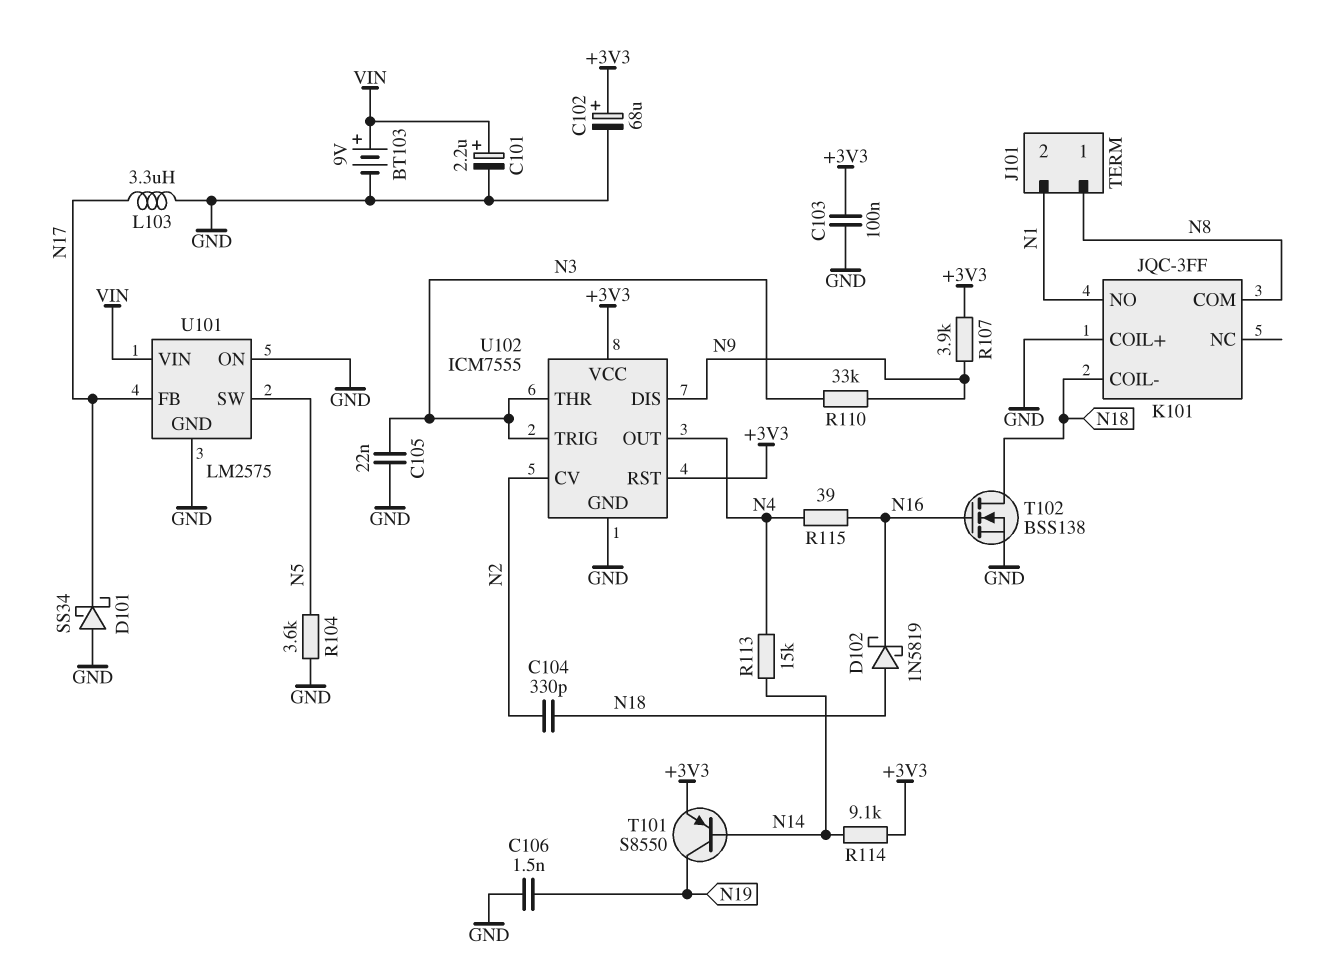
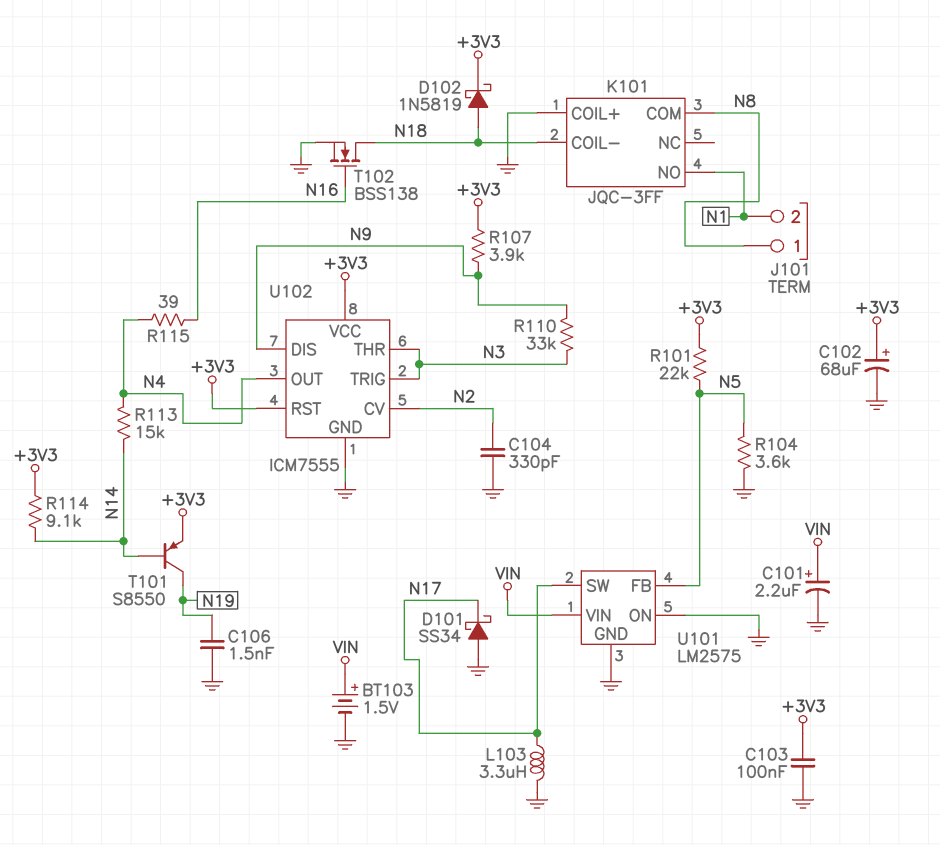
BT103: 9V (plus VIN, minus GND) -> 1.5V (plus VIN, minus GND)
C104: 330pF (N2, N18) -> 330pF (GND, N2)
C105: 22nF (GND, N3) -> none
D102: schottky 1N5819 (A N18, K N16) -> schottky 1N5819 (A N18, K +3V3)
R101: none -> 22k (+3V3, N5)
U101 pin FB: N17 -> N5
U101 pin SW: N5 -> N17

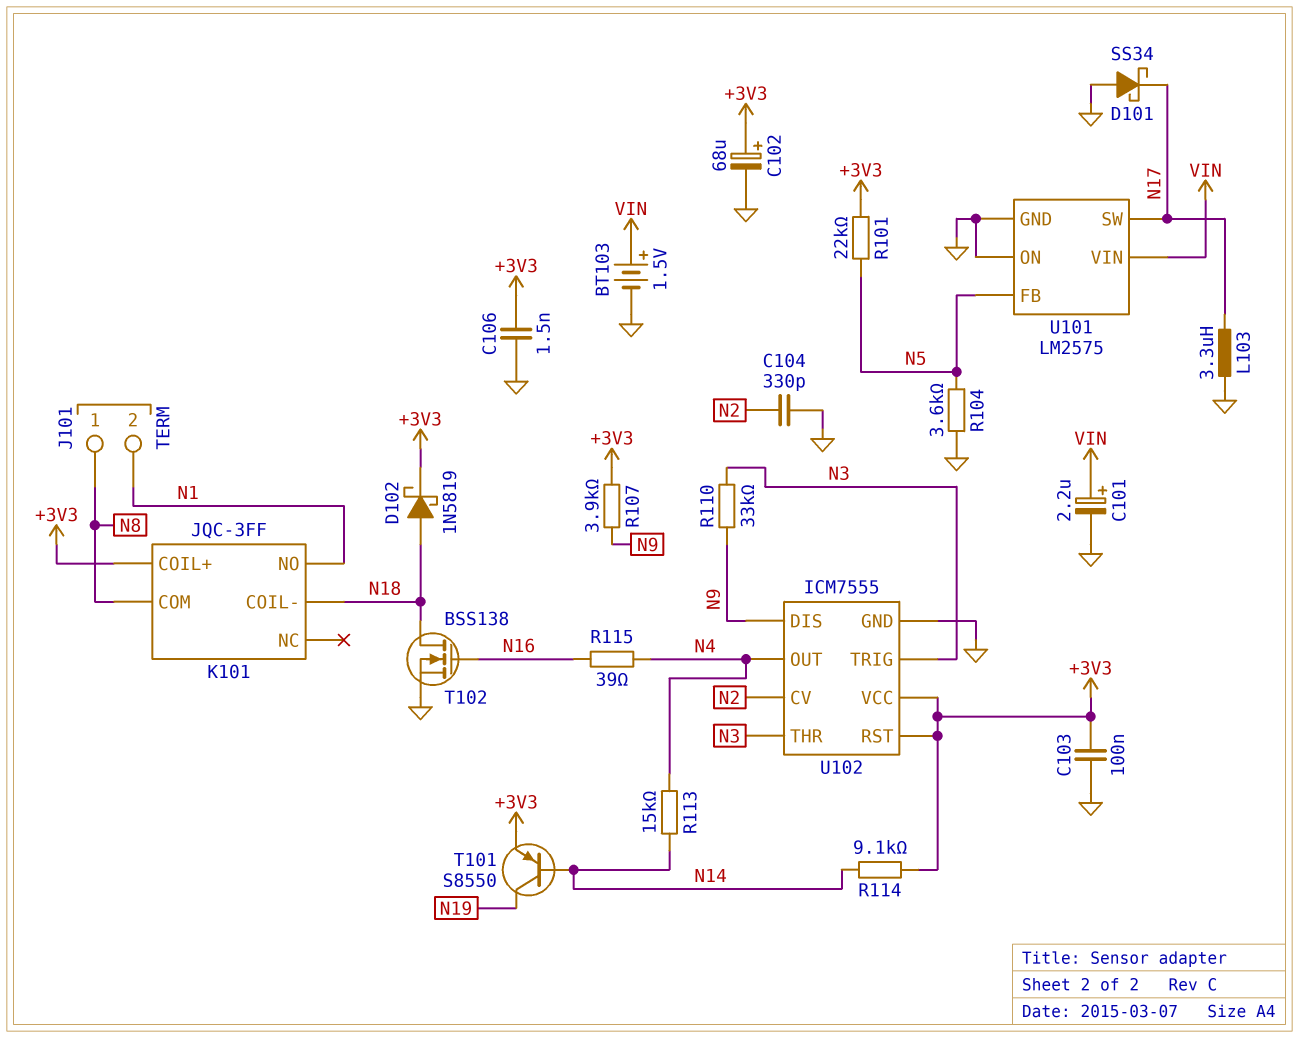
C106: 1.5nF (GND, N19) -> 1.5nF (+3V3, GND)
K101 pin COIL+: GND -> +3V3

